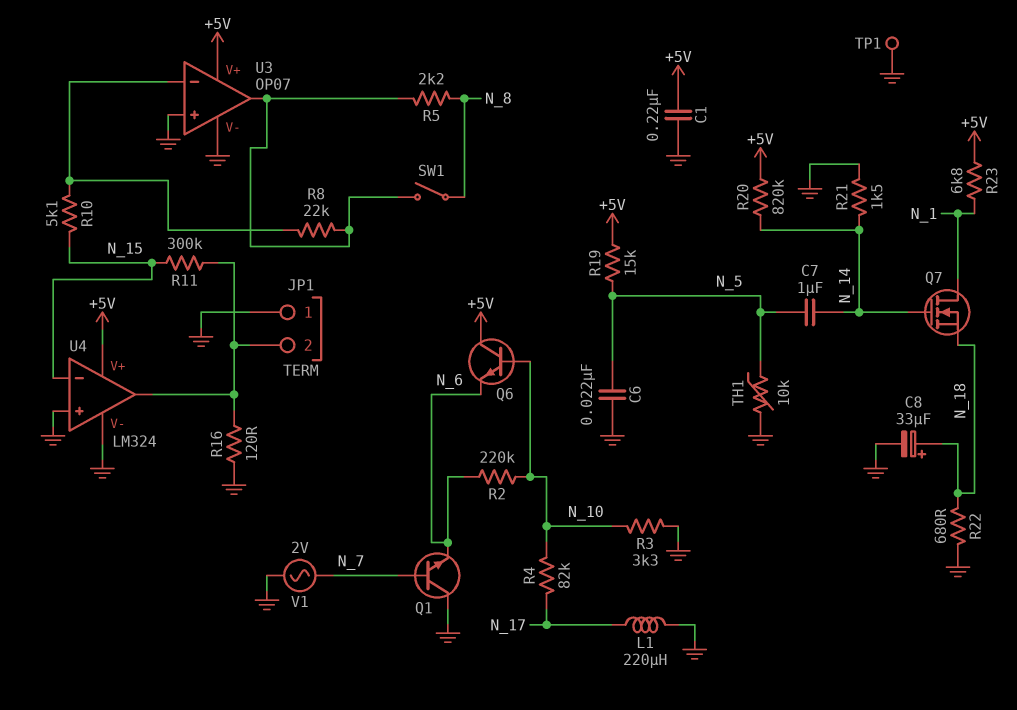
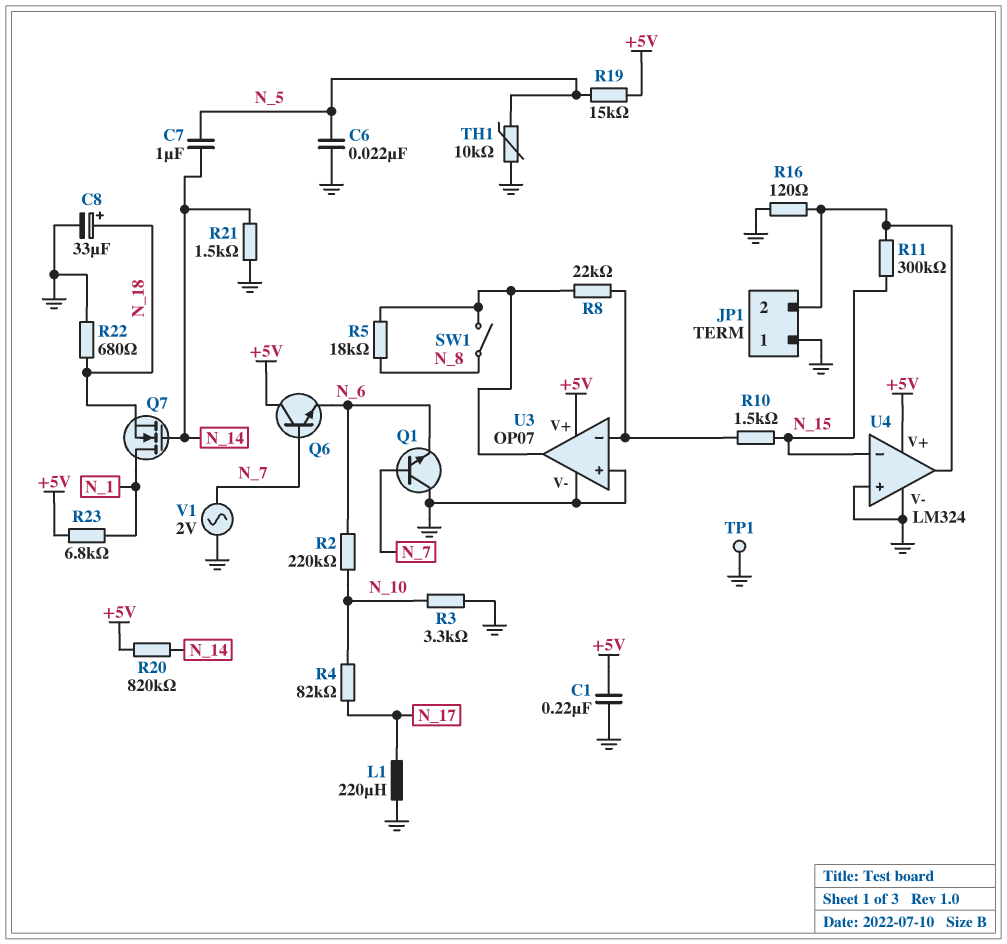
Q6: NPN (B N_10, C +5V, E N_6) -> NPN (B N_7, C +5V, E N_6)
R5: 2.2k (N_8, U3/out) -> 18k (N_8, U3/out)
R10: 5.1k (N_15, U3/in-) -> 1.5k (N_15, U3/in-)

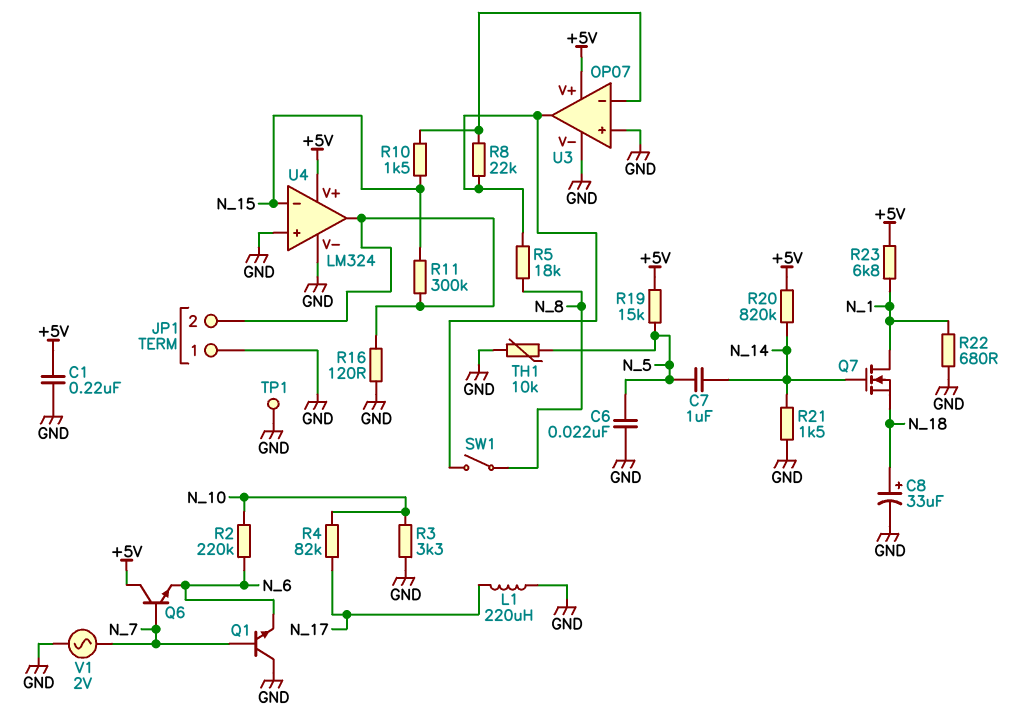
R22: 680 (GND, N_18) -> 680 (GND, N_1)

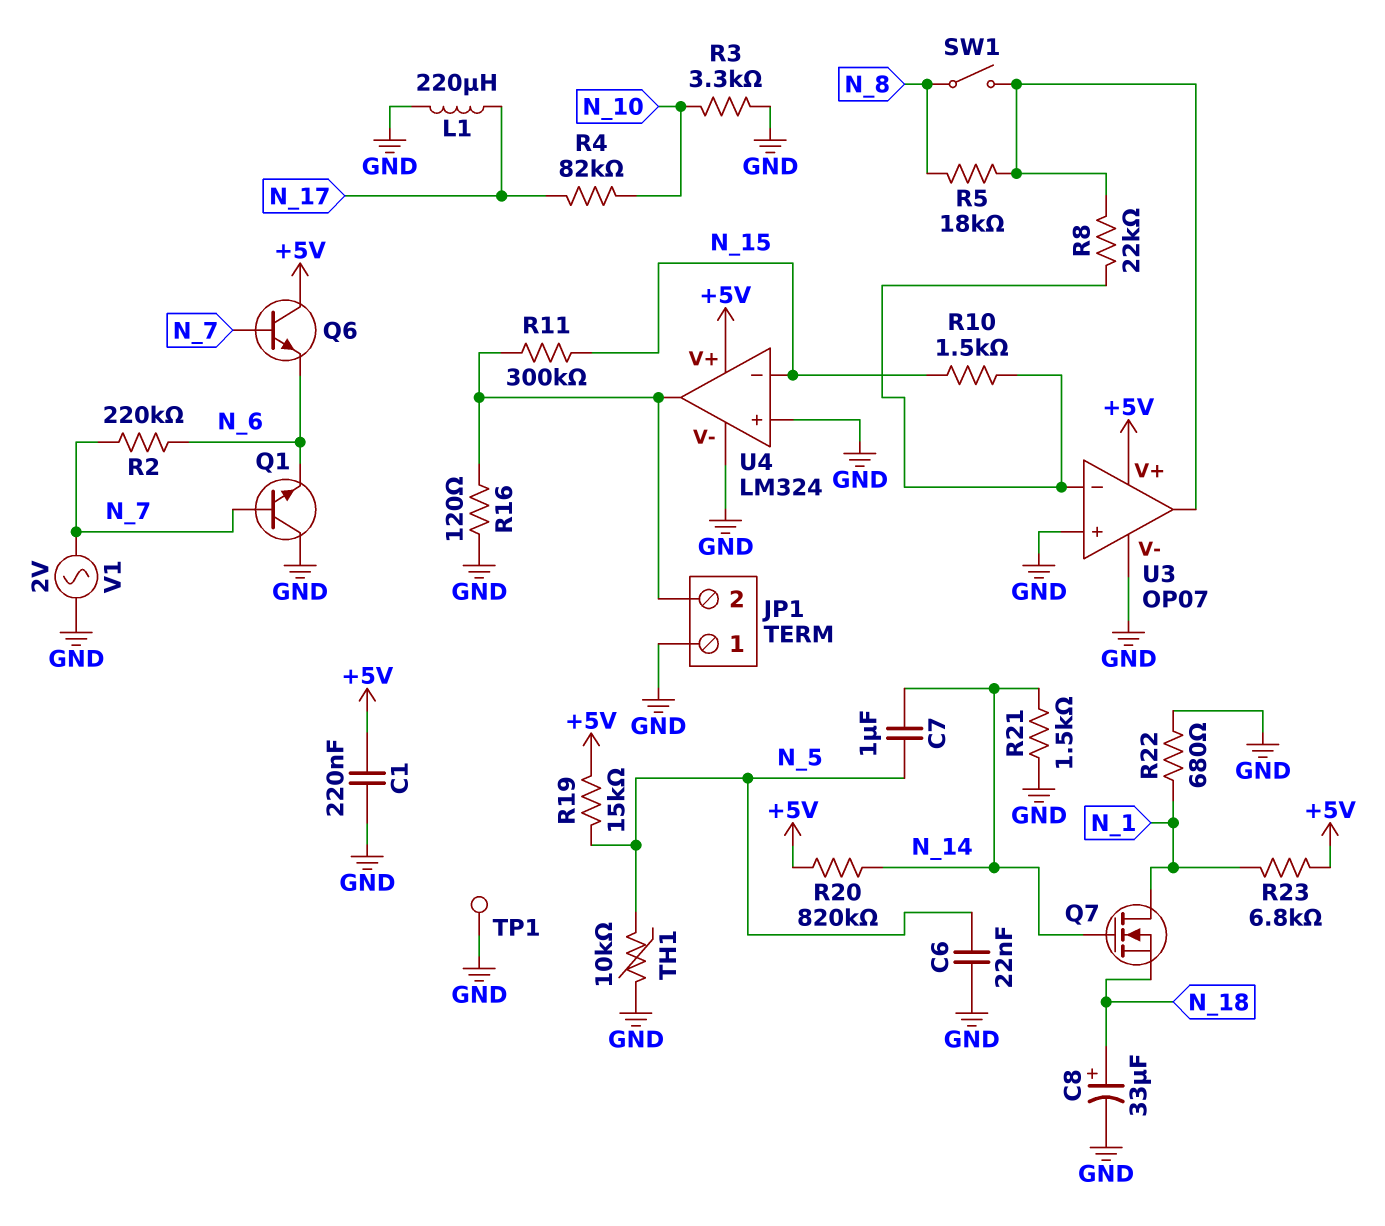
R2: 220k (N_6, N_10) -> 220k (N_6, N_7)

